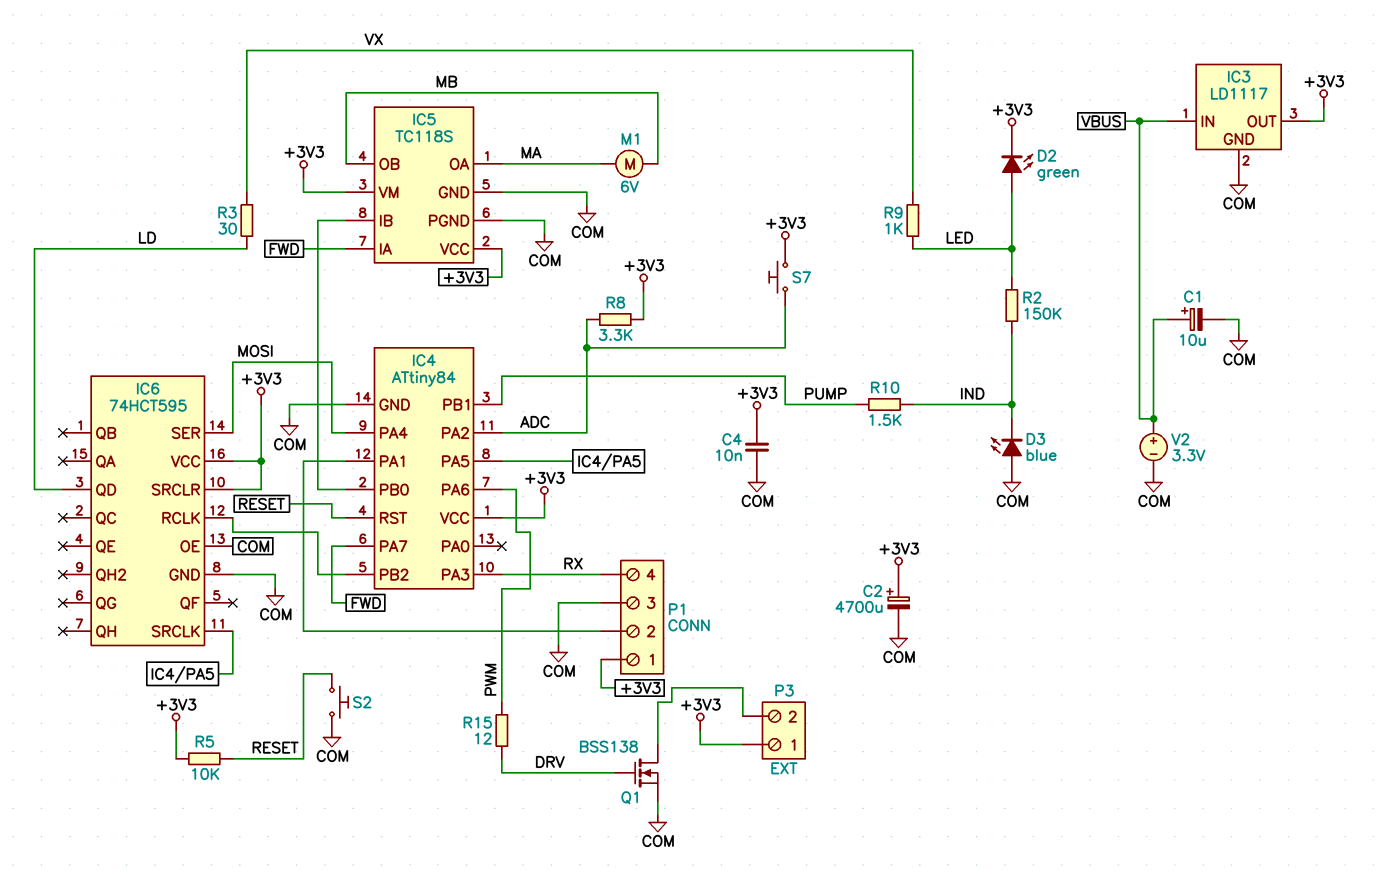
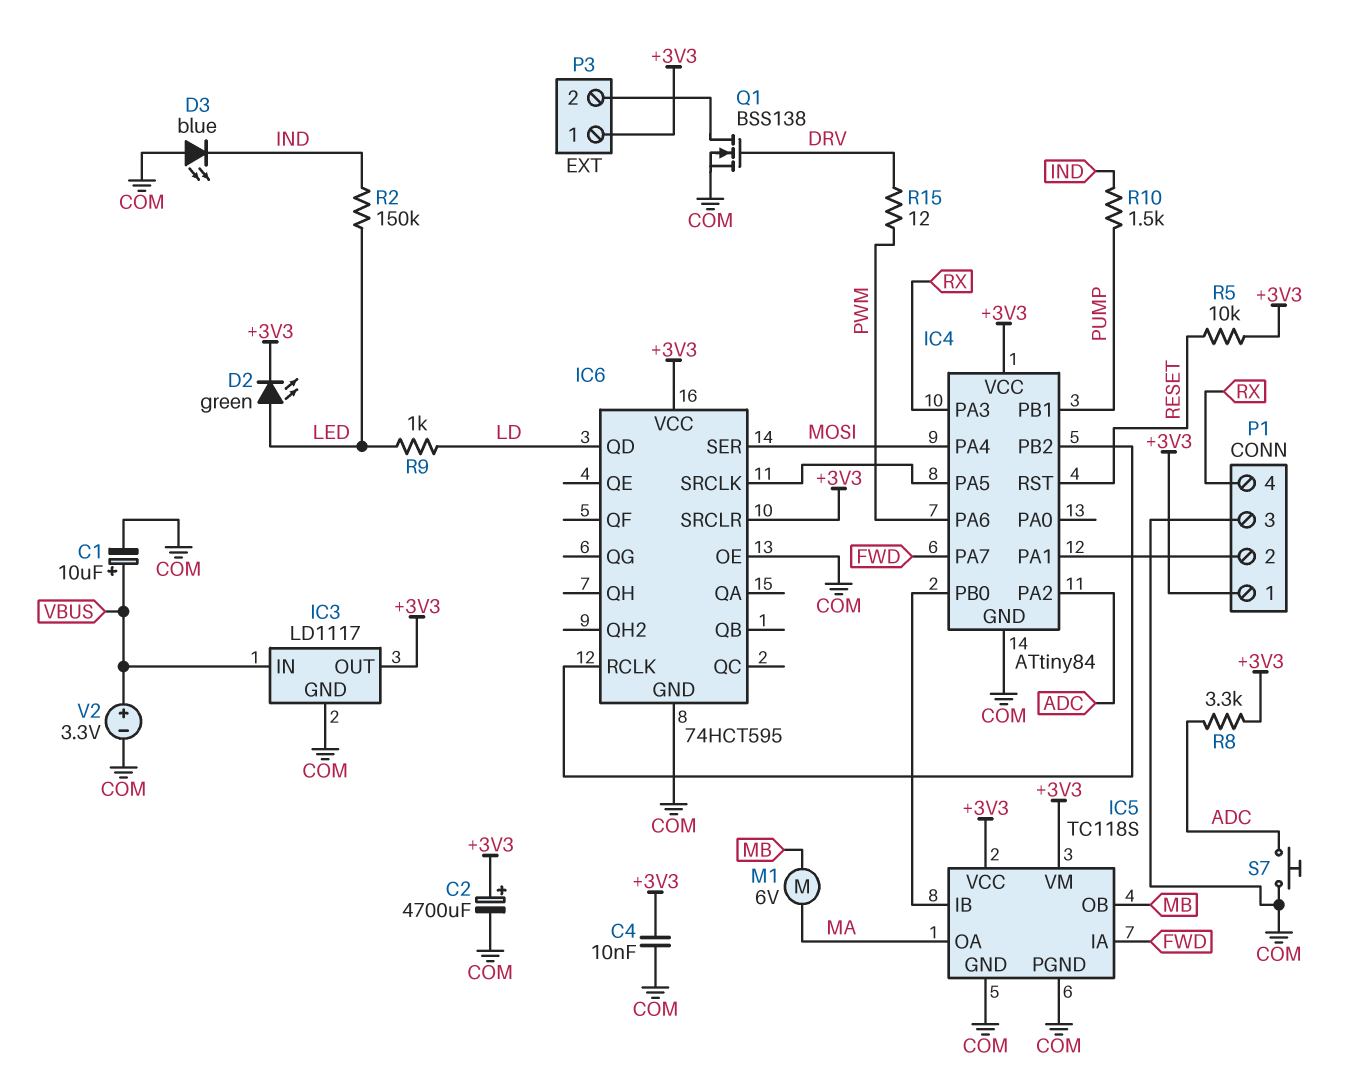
R3: 30 (LD, VX) -> none
R9: 1k (LED, VX) -> 1k (LD, LED)
S2: button (COM, RESET) -> none
S7: button (+3V3, ADC) -> button (ADC, COM)

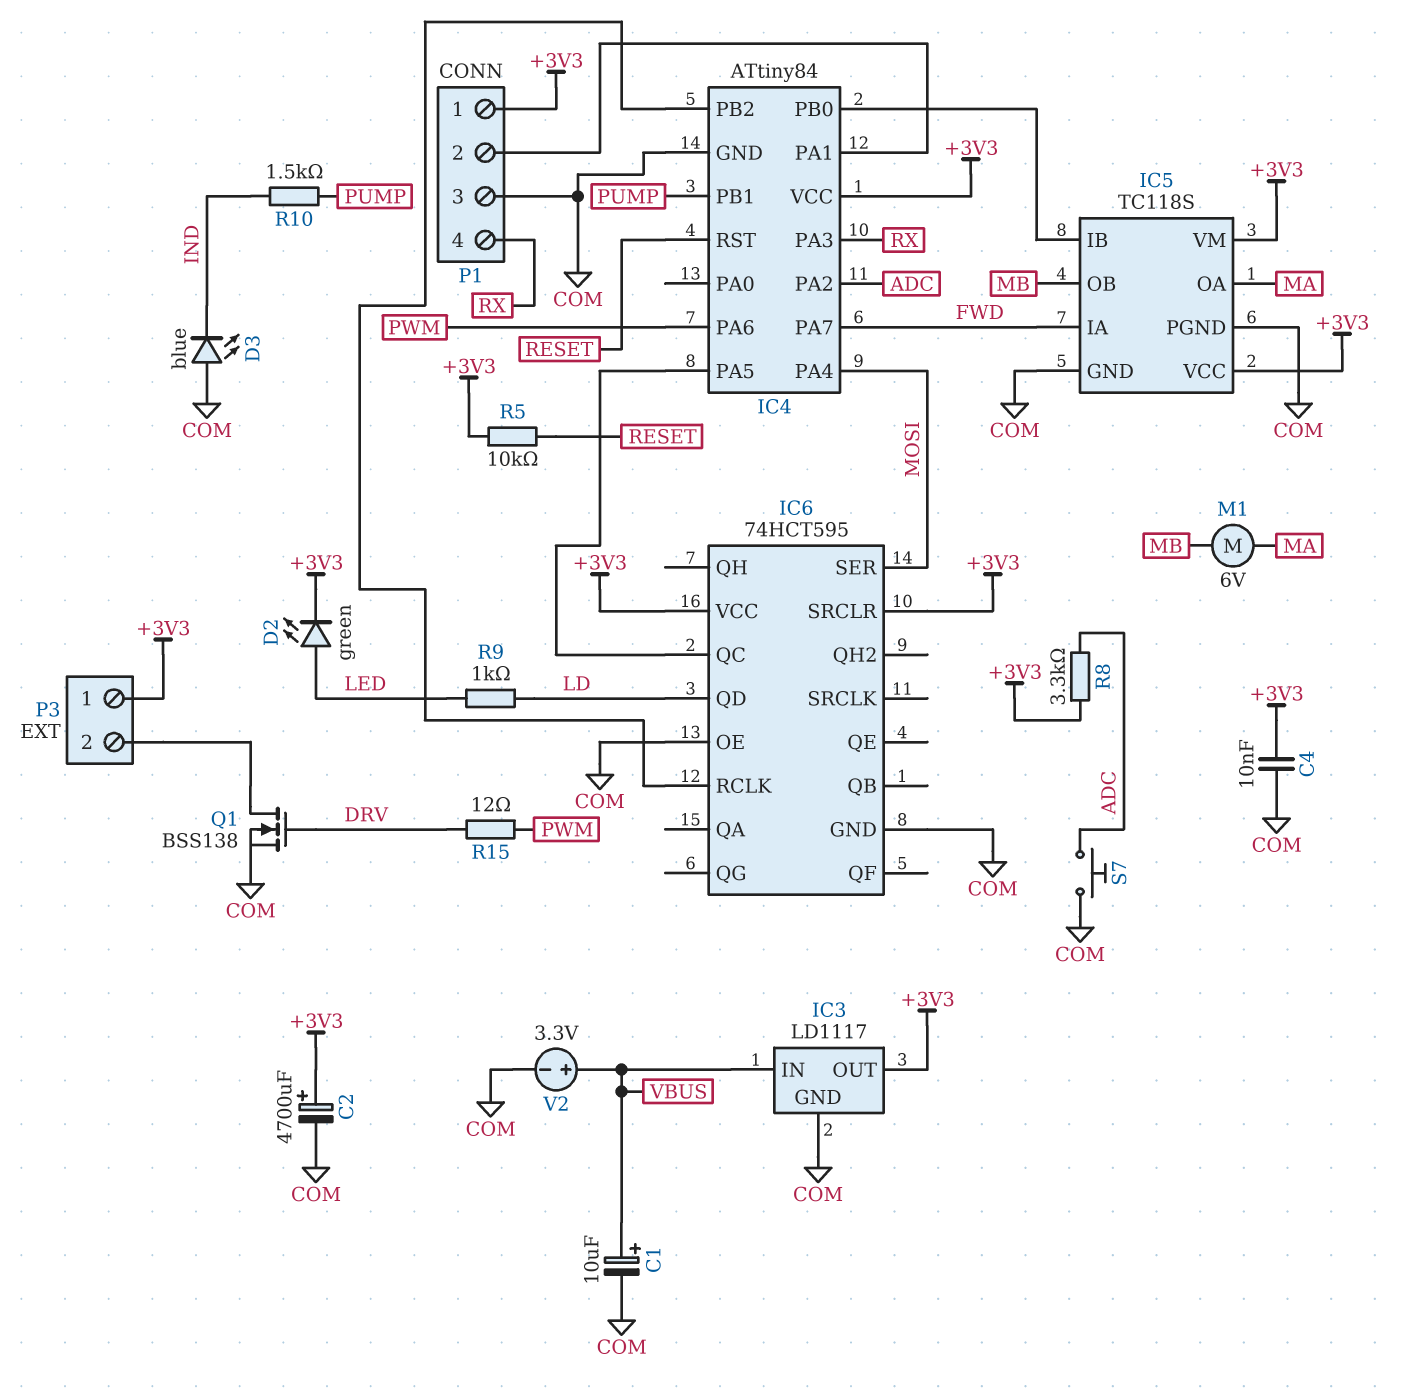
IC6 pin QC: none -> IC4/PA5
IC6 pin SRCLK: IC4/PA5 -> none
R2: 150k (IND, LED) -> none

